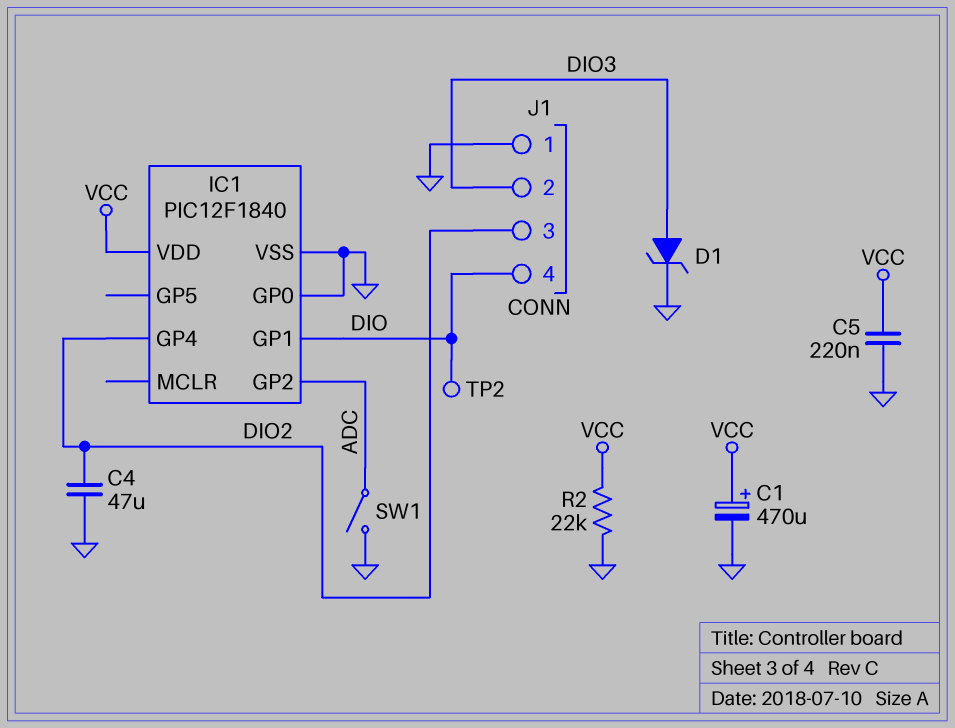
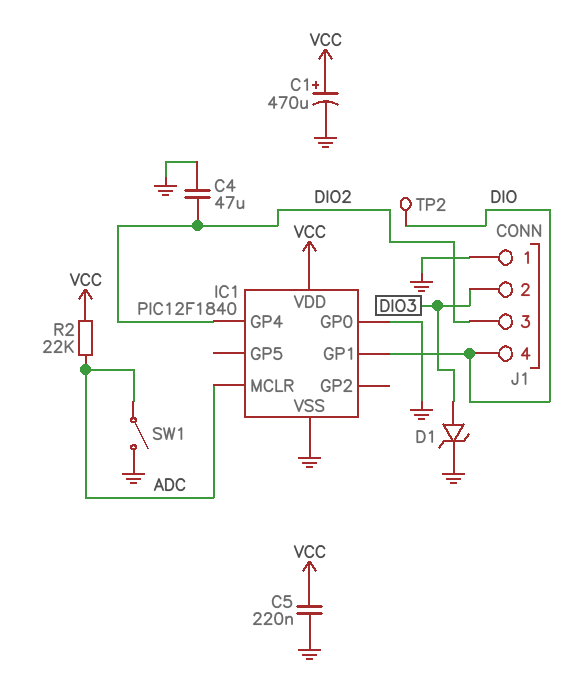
IC1 pin GP2: ADC -> none
IC1 pin MCLR: none -> ADC
R2: 22k (GND, VCC) -> 22k (ADC, VCC)

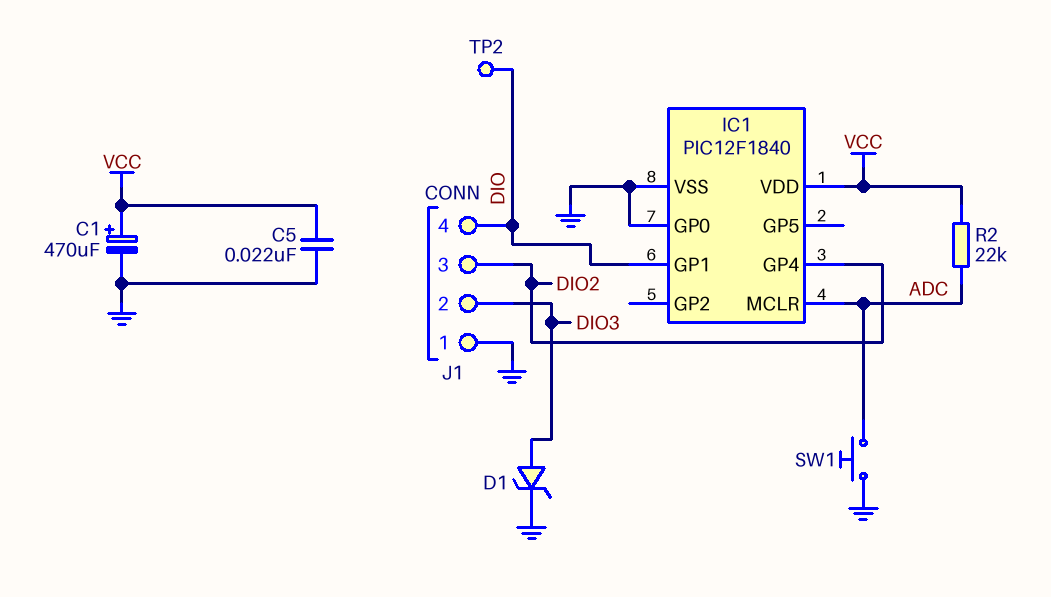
C4: 47uF (DIO2, GND) -> none
C5: 220nF (GND, VCC) -> 22nF (GND, VCC)
SW1: switch (ADC, GND) -> button (ADC, GND)

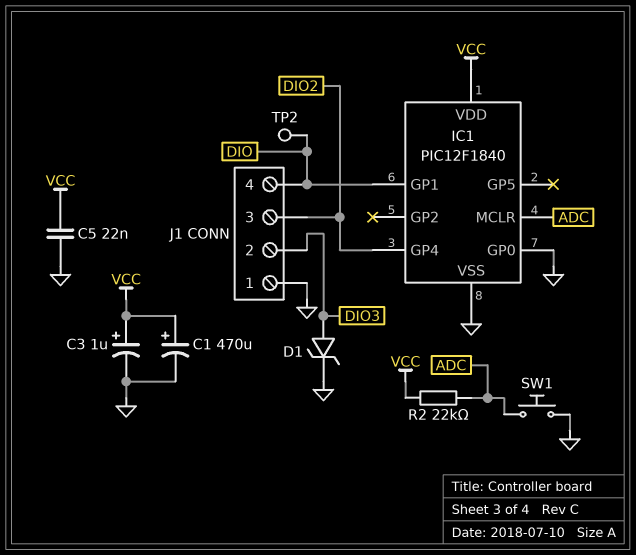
C3: none -> 1uF (plus VCC, minus GND)

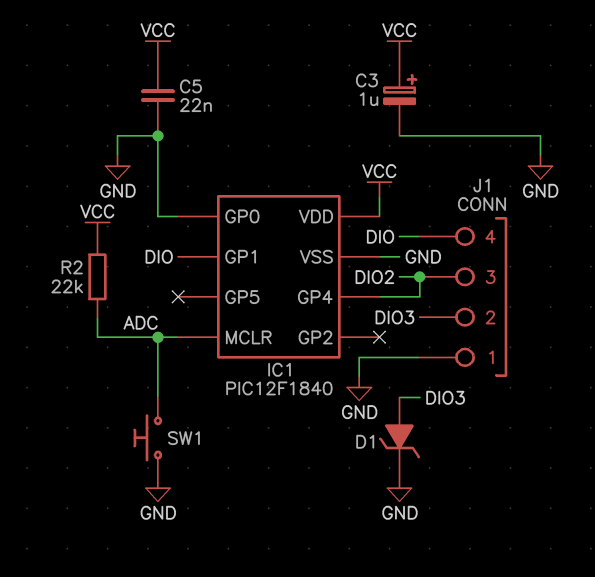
C1: 470uF (plus VCC, minus GND) -> none
TP2: test point (DIO) -> none

